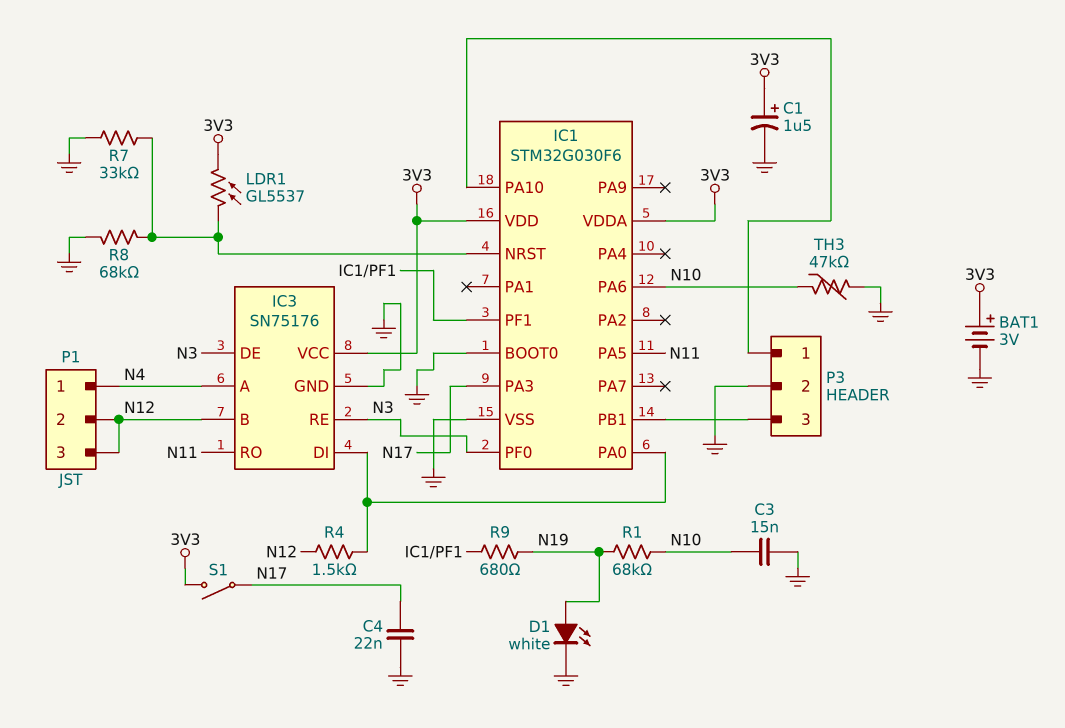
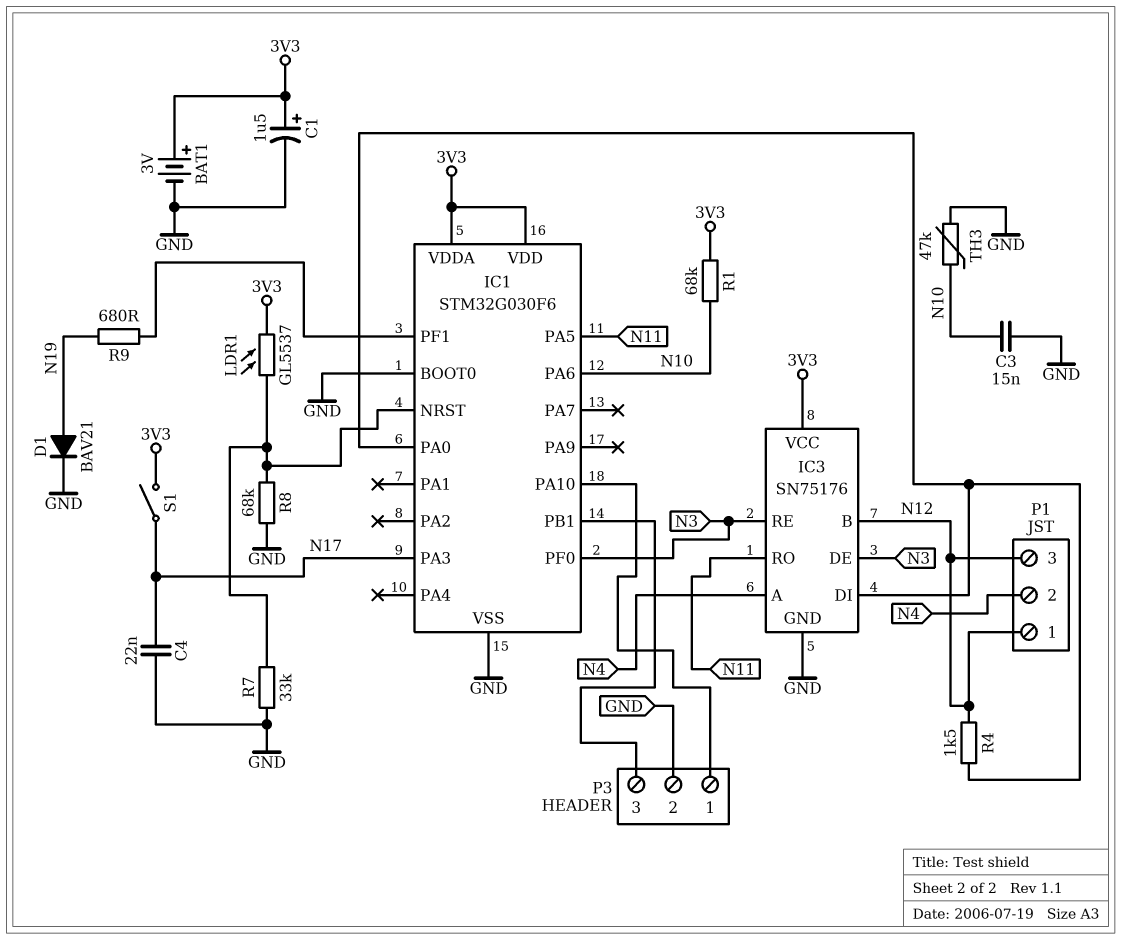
D1: LED white (A N19, K GND) -> diode BAV21 (A N19, K GND)
P1 pin 1: N4 -> N12
P1 pin 2: N12 -> N4
R1: 68k (N10, N19) -> 68k (3V3, N10)

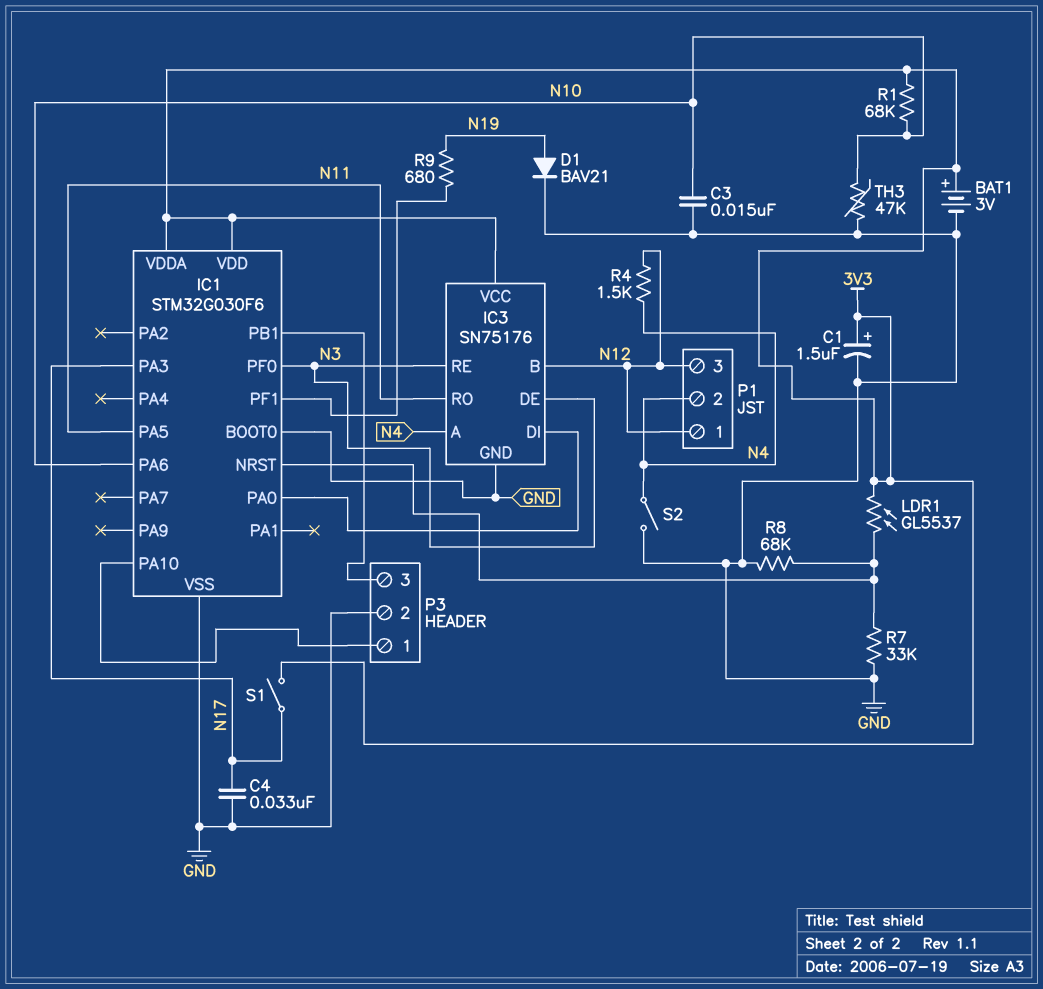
C4: 22nF (GND, N17) -> 33nF (GND, N17)
R4: 1.5k (IC1/PA0, N12) -> 1.5k (N4, N12)
S2: none -> switch (GND, N4)

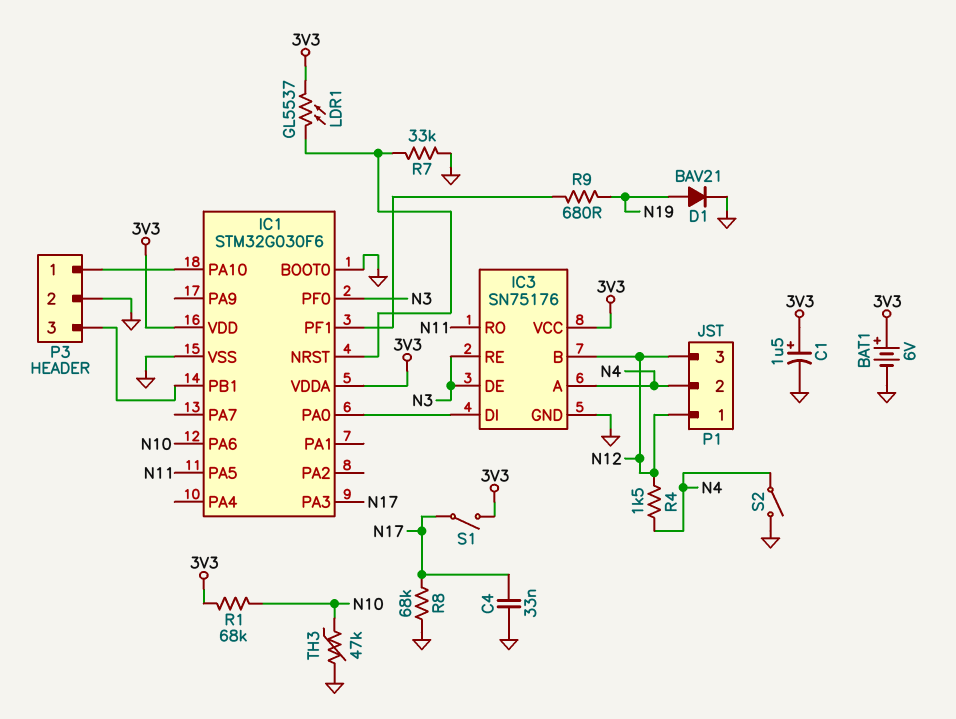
BAT1: 3V (plus 3V3, minus GND) -> 6V (plus 3V3, minus GND)
C3: 15nF (GND, N10) -> none
R8: 68k (GND, IC1/NRST) -> 68k (GND, N17)

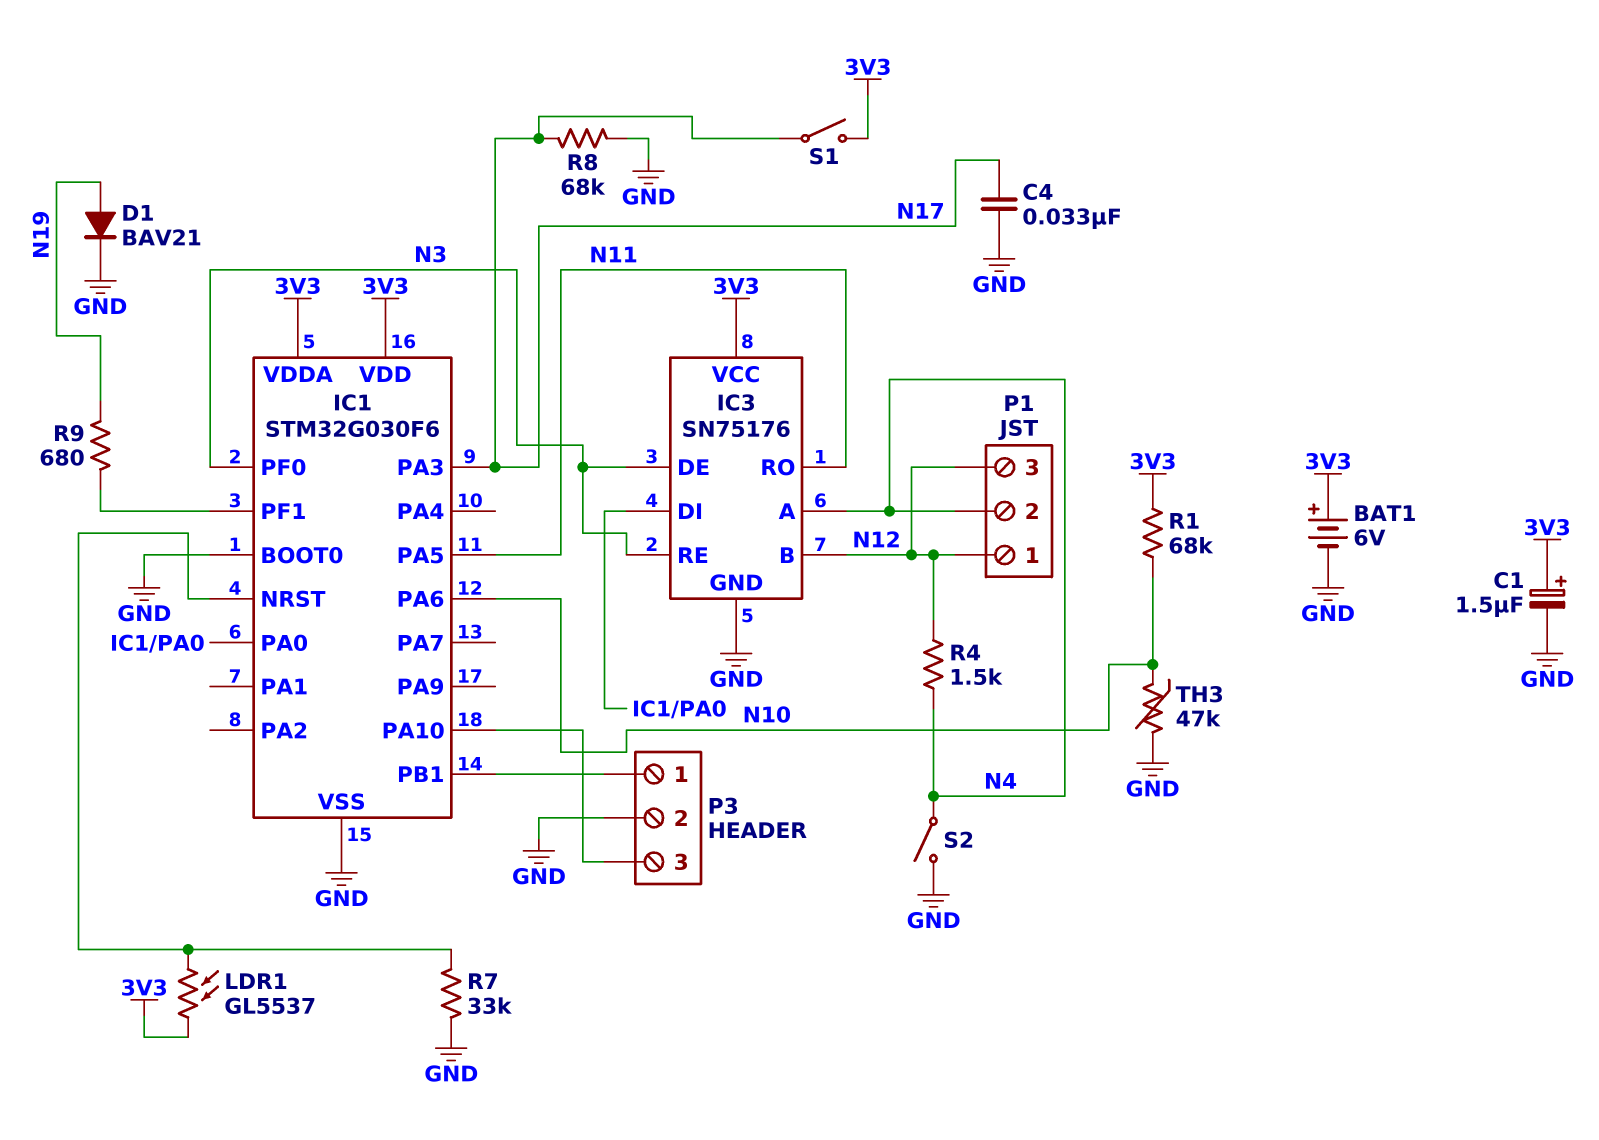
P3 pin 1: IC1/PA10 -> IC1/PB1
P3 pin 3: IC1/PB1 -> IC1/PA10

